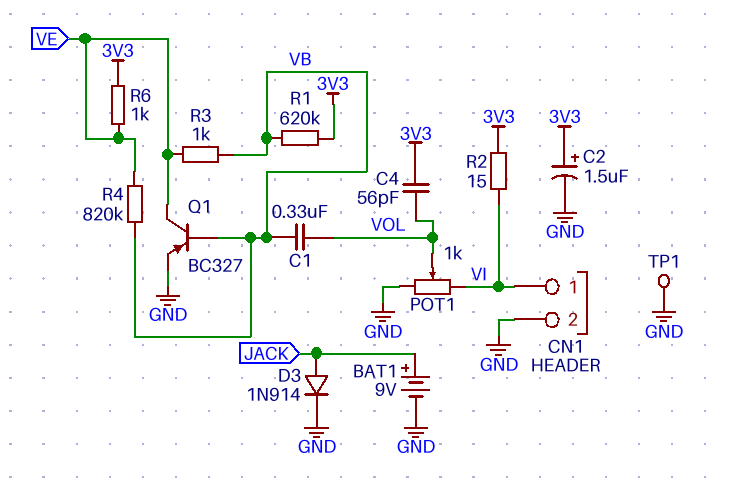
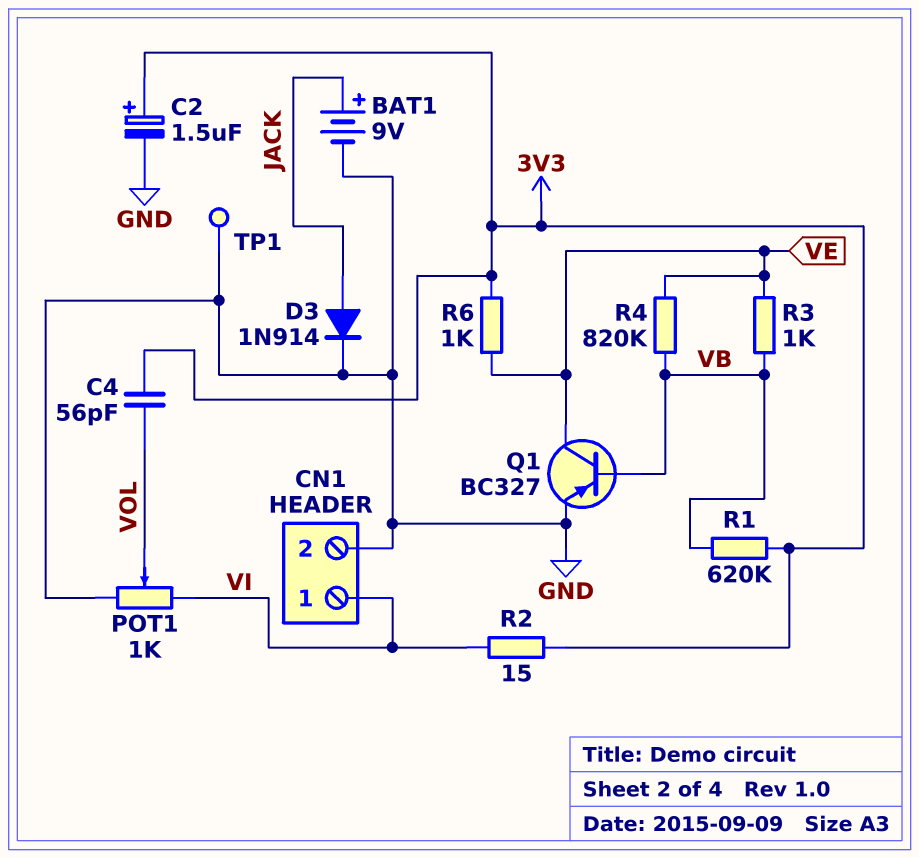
C1: 330nF (VB, VOL) -> none

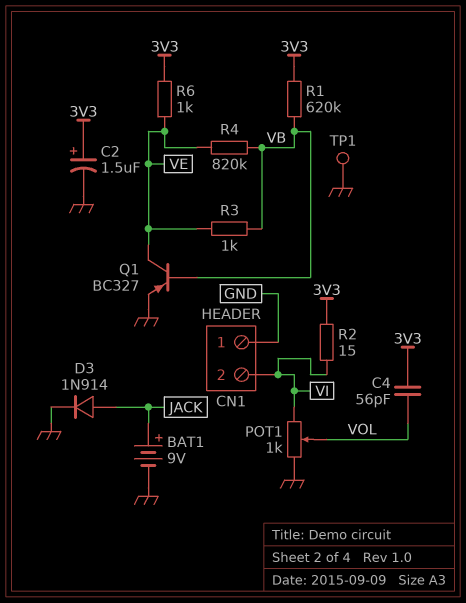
CN1 pin 1: VI -> GND
CN1 pin 2: GND -> VI

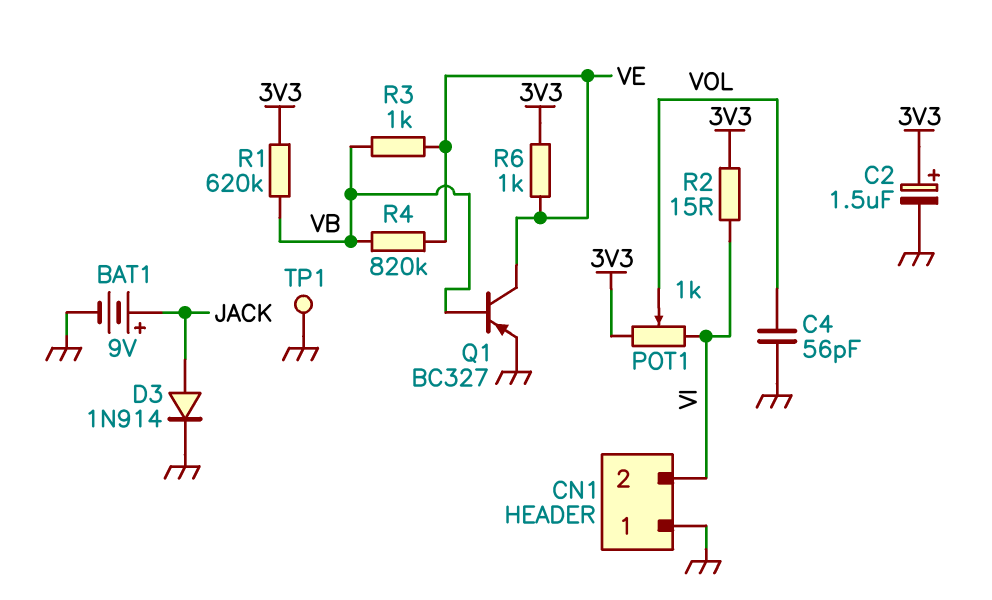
C4: 56pF (3V3, VOL) -> 56pF (GND, VOL)
POT1: 1k (GND, VI, wiper VOL) -> 1k (3V3, VI, wiper VOL)

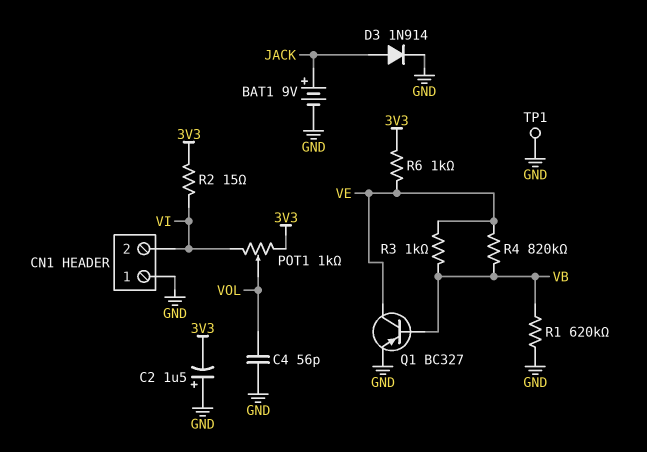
C2: 1.5uF (plus 3V3, minus GND) -> 1.5uF (plus GND, minus 3V3)
R1: 620k (3V3, VB) -> 620k (GND, VB)

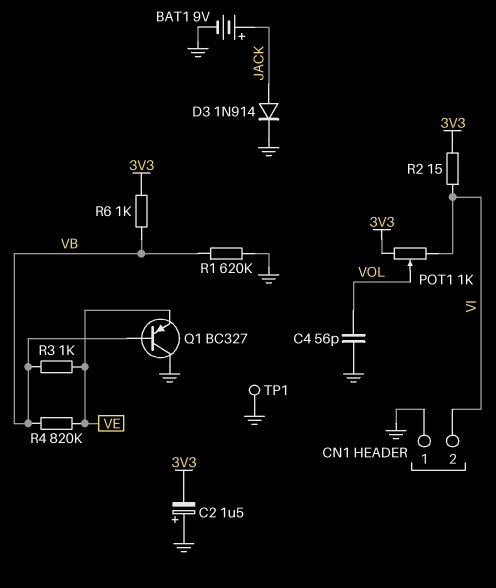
Q1: PNP BC327 (B VB, C VE, E GND) -> PNP BC327 (B VB, C GND, E VE)
R6: 1k (3V3, VE) -> 1k (3V3, VB)

